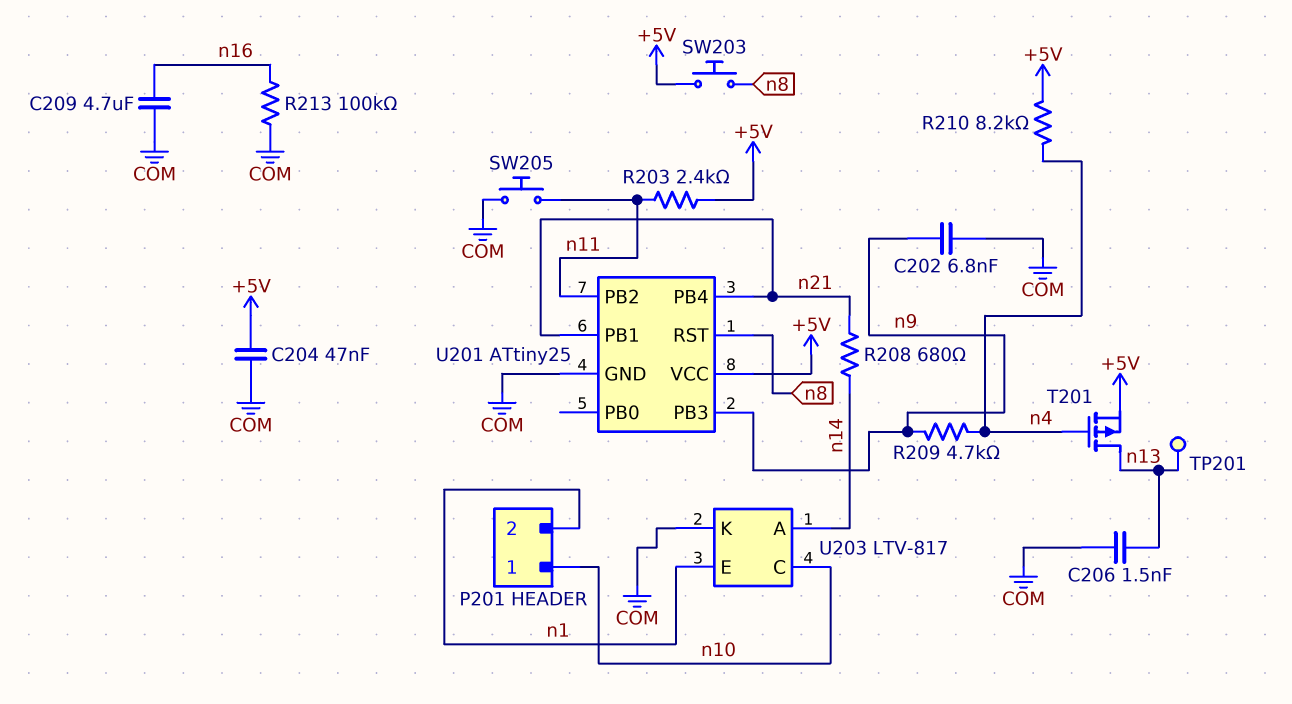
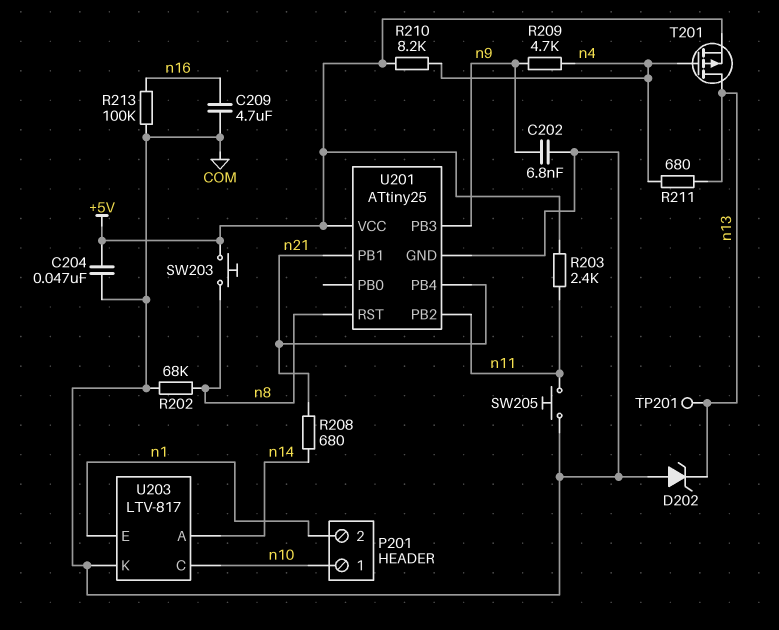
C206: 1.5nF (COM, n13) -> none
D202: none -> zener (A COM, K n13)
R202: none -> 68k (COM, n8)
R211: none -> 680 (n4, n13)

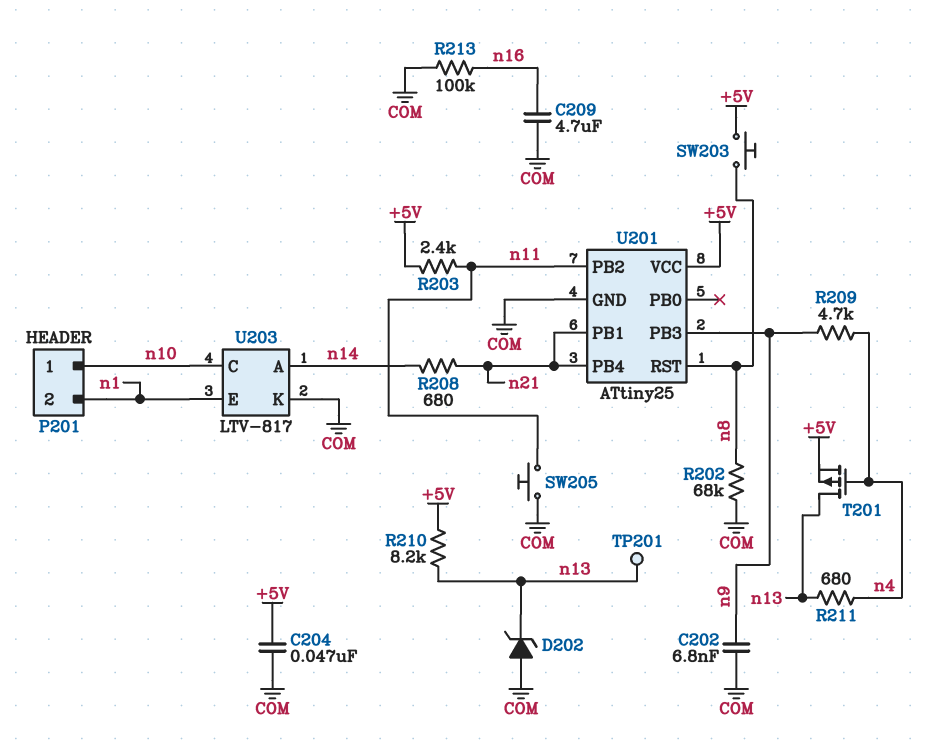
R210: 8.2k (+5V, n4) -> 8.2k (+5V, n13)

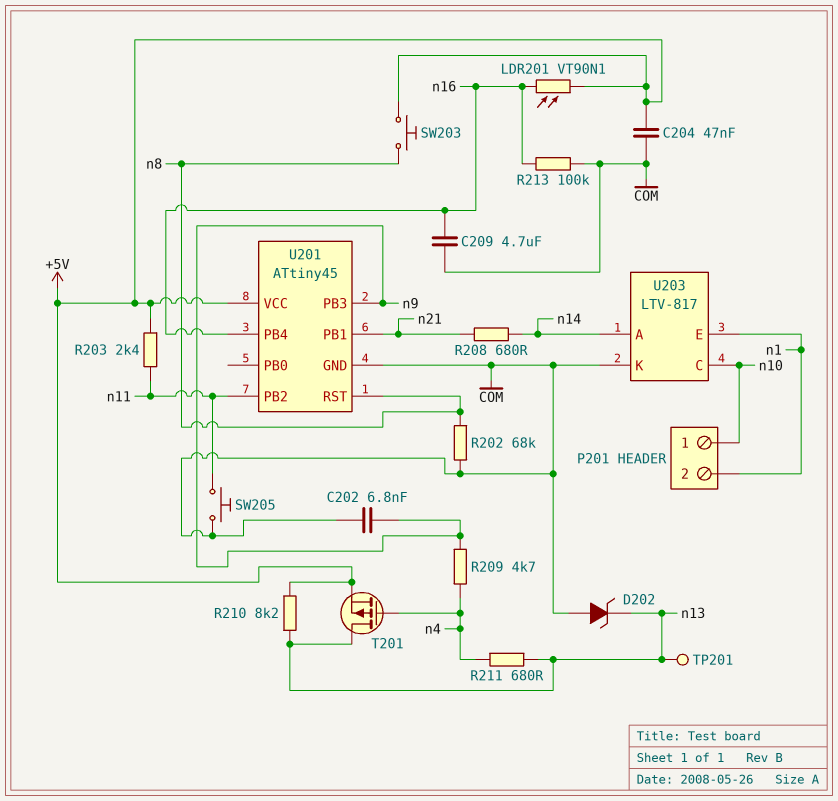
LDR201: none -> VT90N1 (+5V, n16)
U201: ATtiny25 -> ATtiny45
U201 pin PB4: n21 -> n16

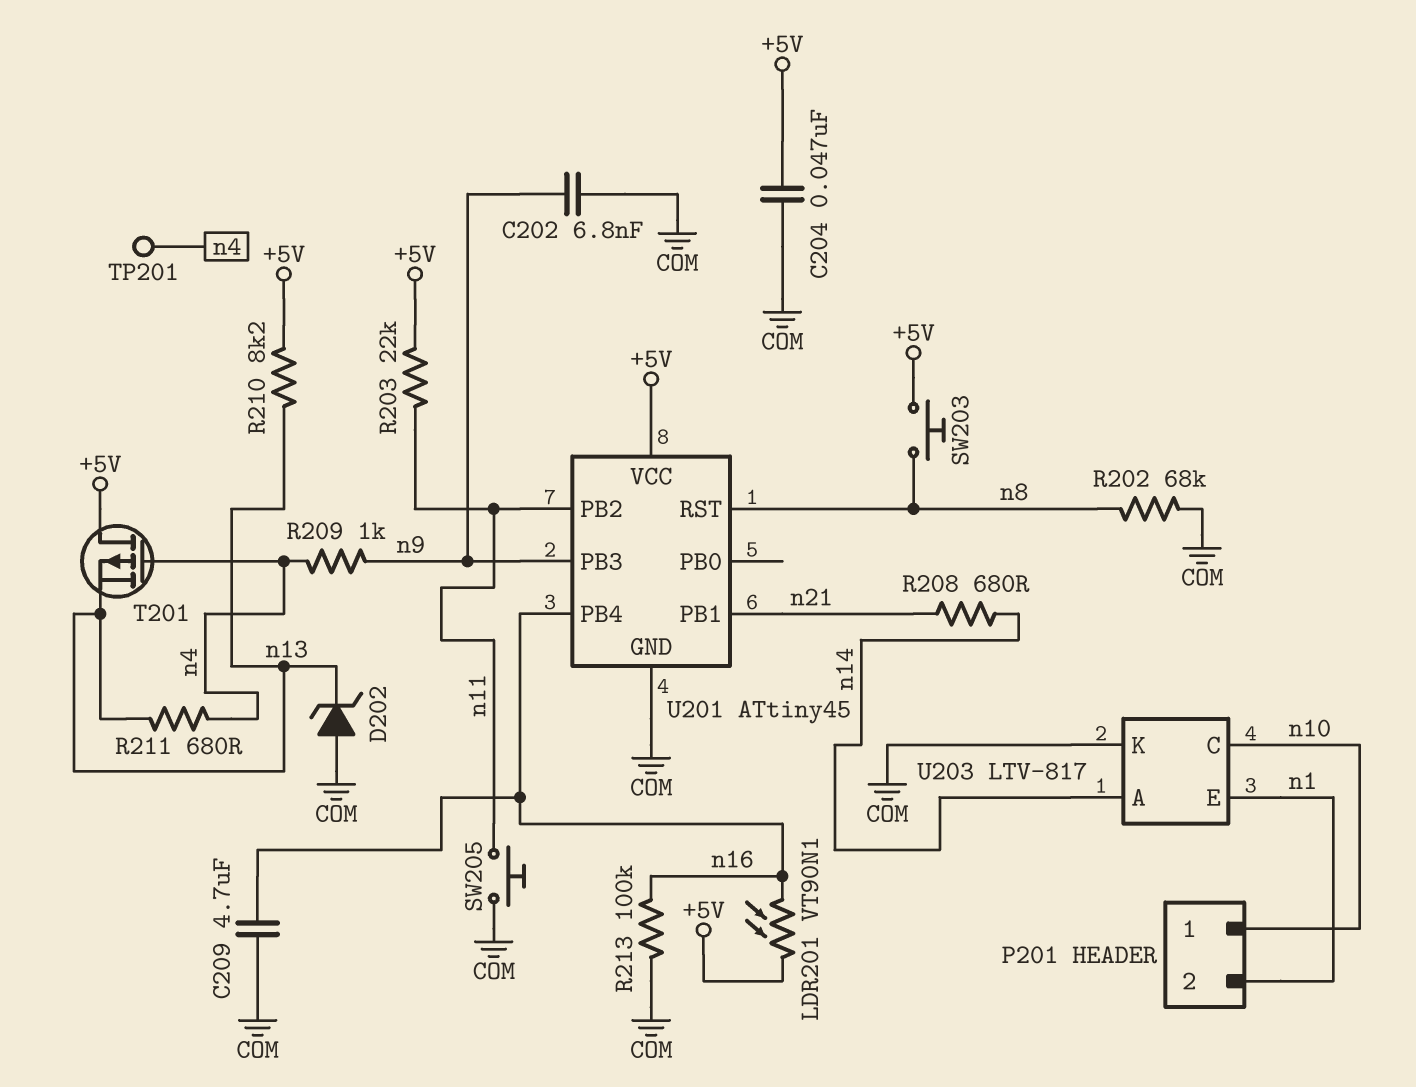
R203: 2.4k (+5V, n11) -> 22k (+5V, n11)
R209: 4.7k (n4, n9) -> 1k (n4, n9)
T201: PMOS (G n4, D n13, S +5V) -> PMOS (G n4, D +5V, S n13)
TP201: test point (n13) -> test point (n4)

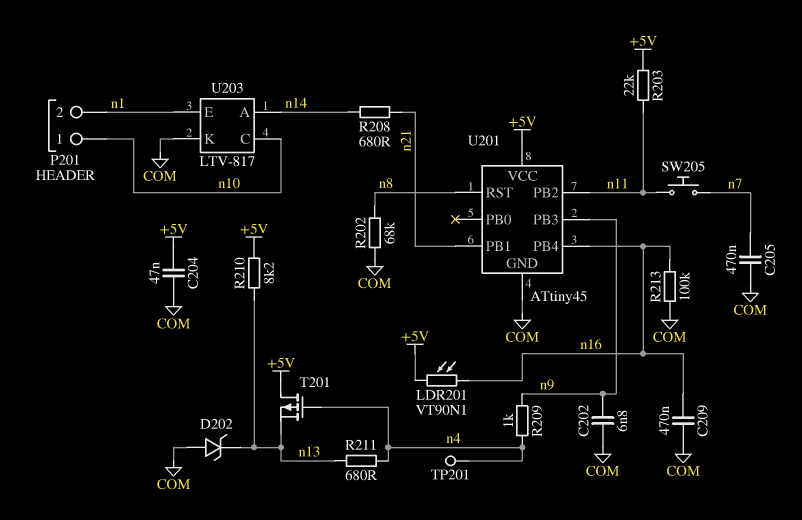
C205: none -> 470nF (COM, n7)
C209: 4.7uF (COM, n16) -> 470nF (COM, n16)
SW203: button (+5V, n8) -> none
SW205: button (COM, n11) -> button (n7, n11)

